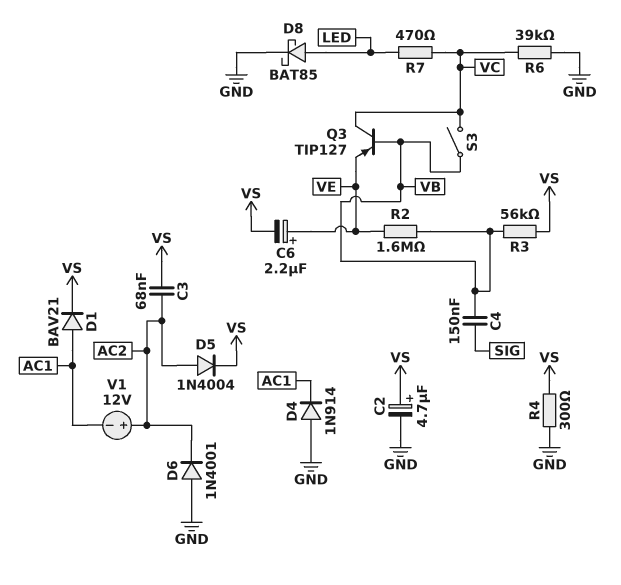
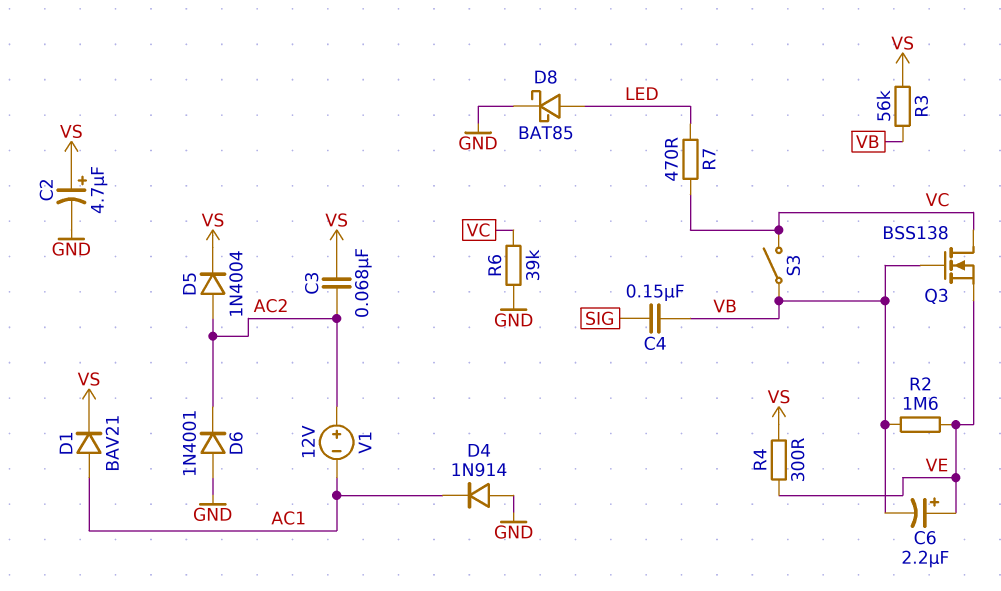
C6: 2.2uF (plus VE, minus VS) -> 2.2uF (plus VE, minus VB)
Q3: PNP TIP127 (B VB, C VC, E VE) -> NMOS BSS138 (G VB, D VC, S VE)
R4: 300 (GND, VS) -> 300 (VE, VS)

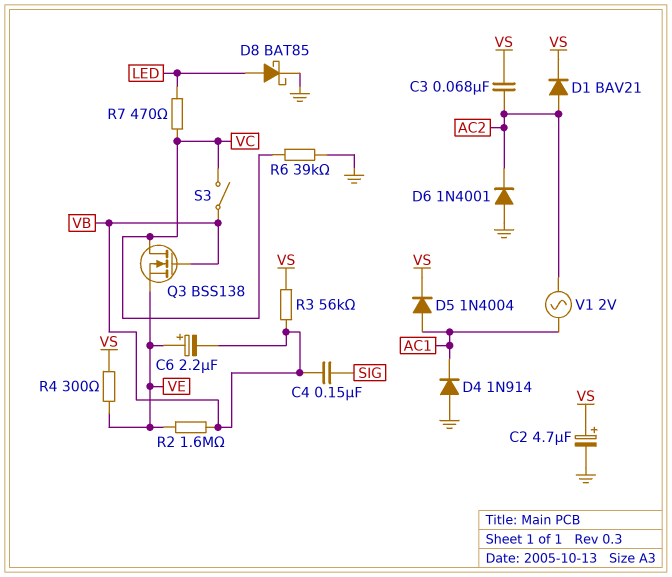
D1: diode BAV21 (A AC1, K VS) -> diode BAV21 (A AC2, K VS)
D5: diode 1N4004 (A AC2, K VS) -> diode 1N4004 (A AC1, K VS)
V1: 12V (plus AC2, minus AC1) -> AC 2V (AC1, AC2)

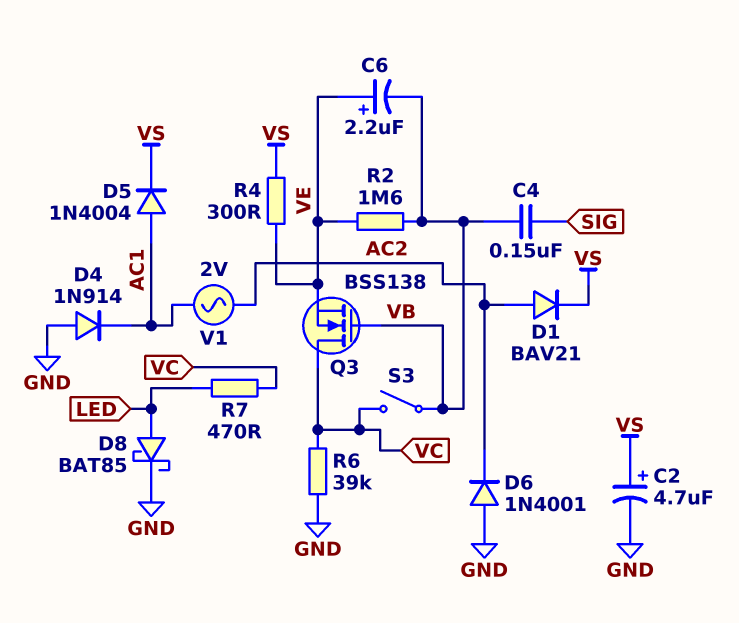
C3: 68nF (AC2, VS) -> none
R3: 56k (VB, VS) -> none

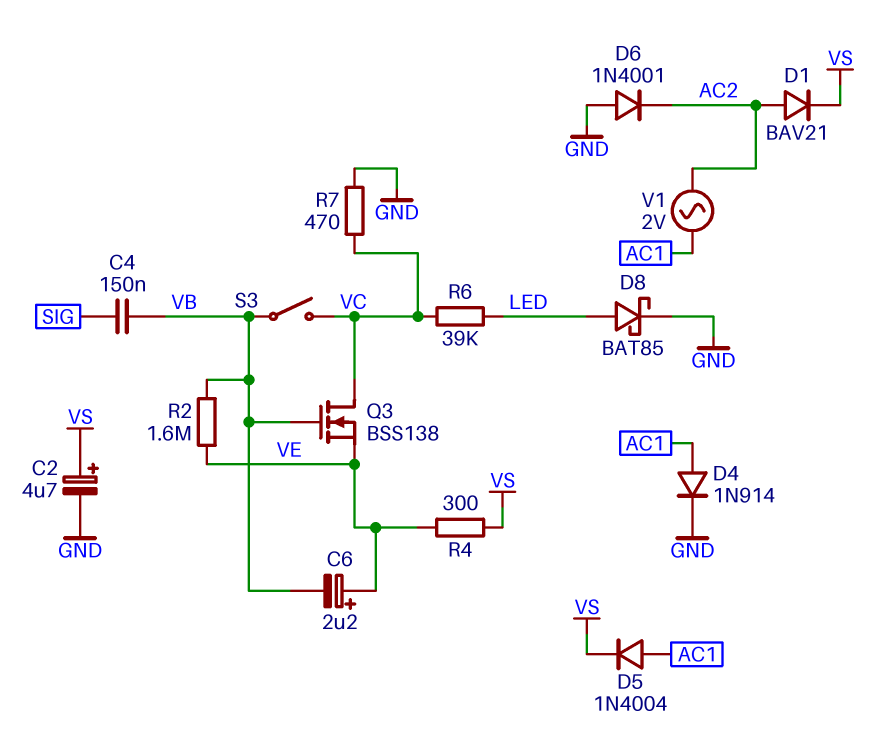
D4: diode 1N914 (A GND, K AC1) -> diode 1N914 (A AC1, K GND)
R6: 39k (GND, VC) -> 39k (LED, VC)
R7: 470 (LED, VC) -> 470 (GND, VC)

